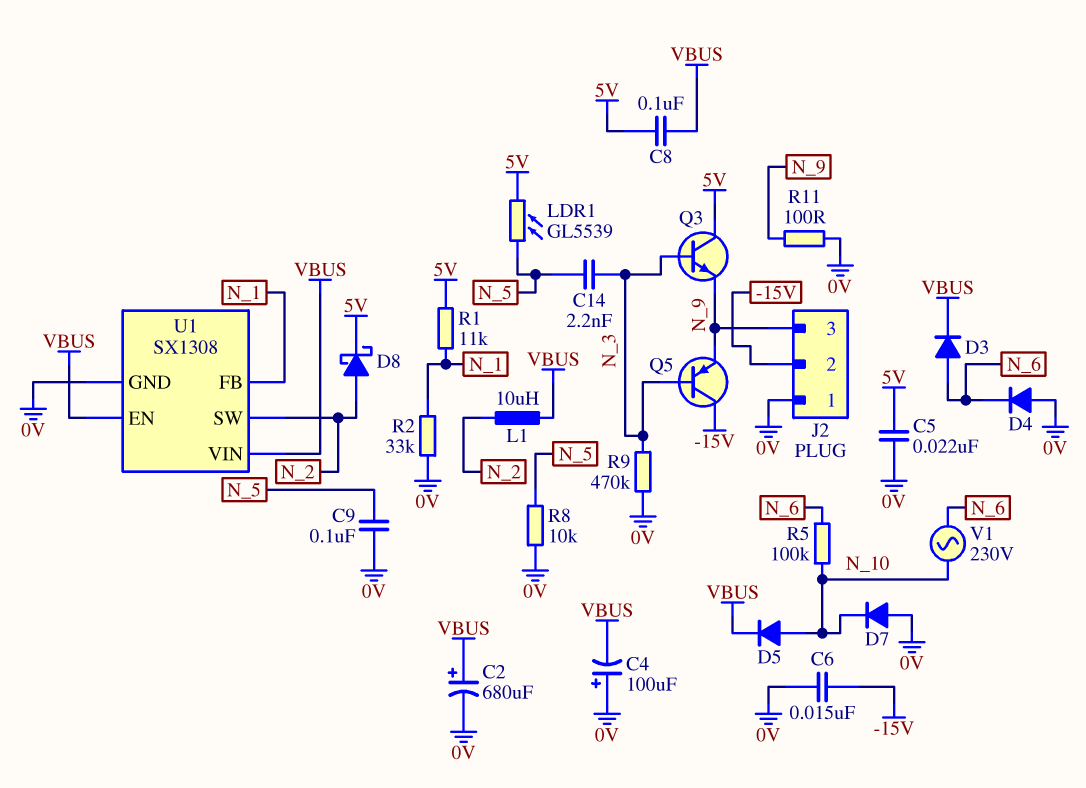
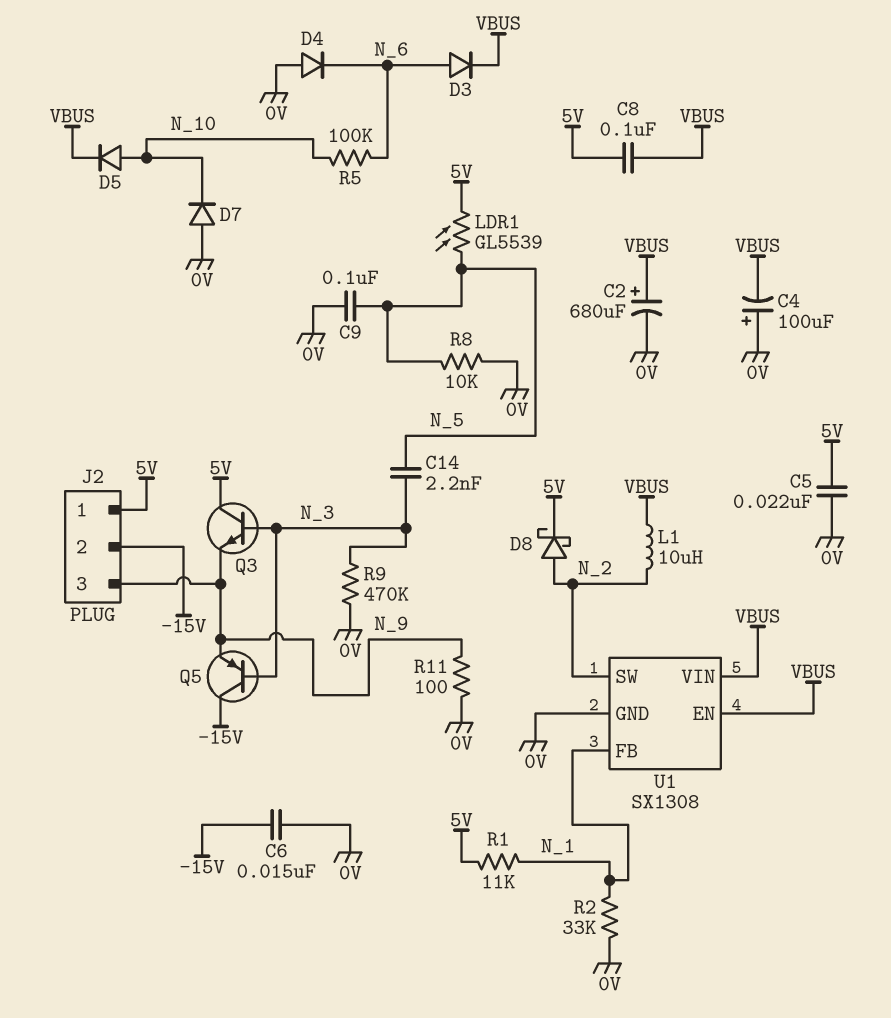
J2 pin 1: 0V -> 5V
V1: AC 230V (N_6, N_10) -> none

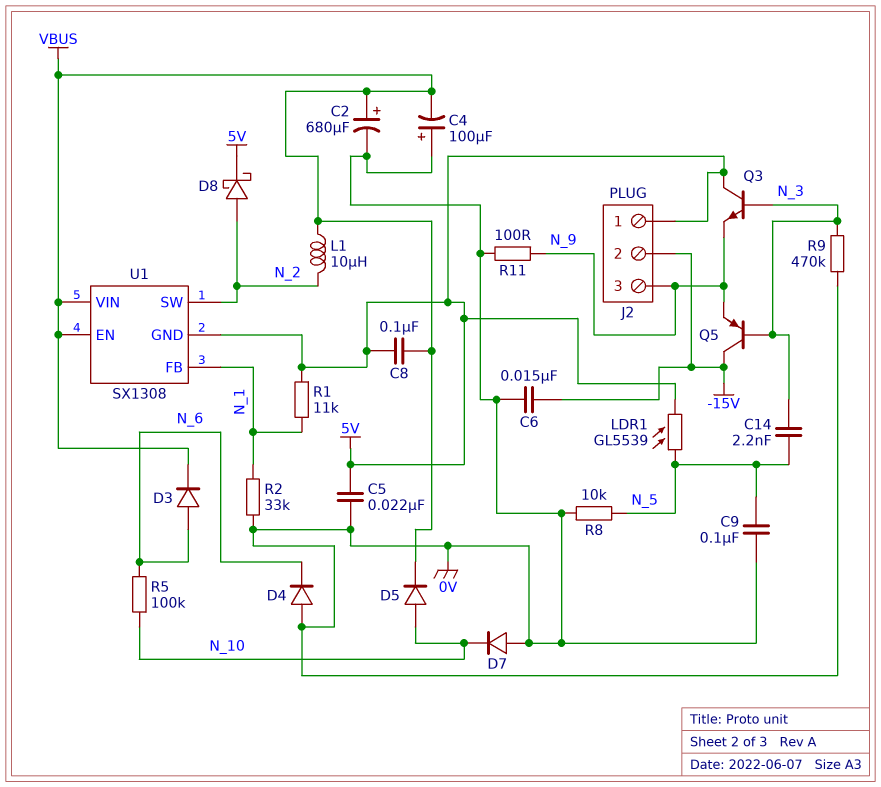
U1 pin GND: 0V -> 5V

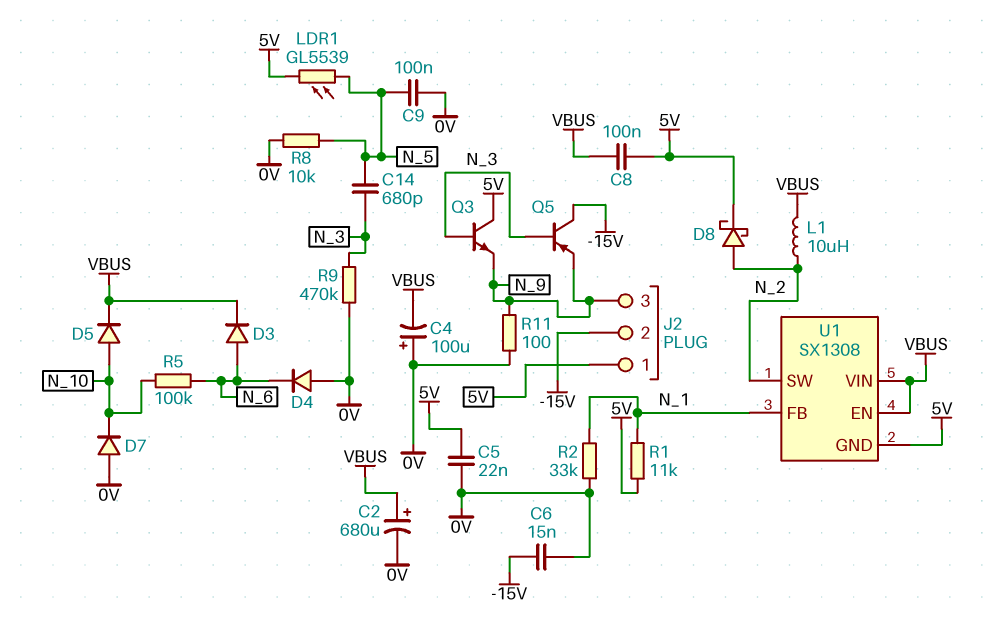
C14: 2.2nF (N_3, N_5) -> 680pF (N_3, N_5)

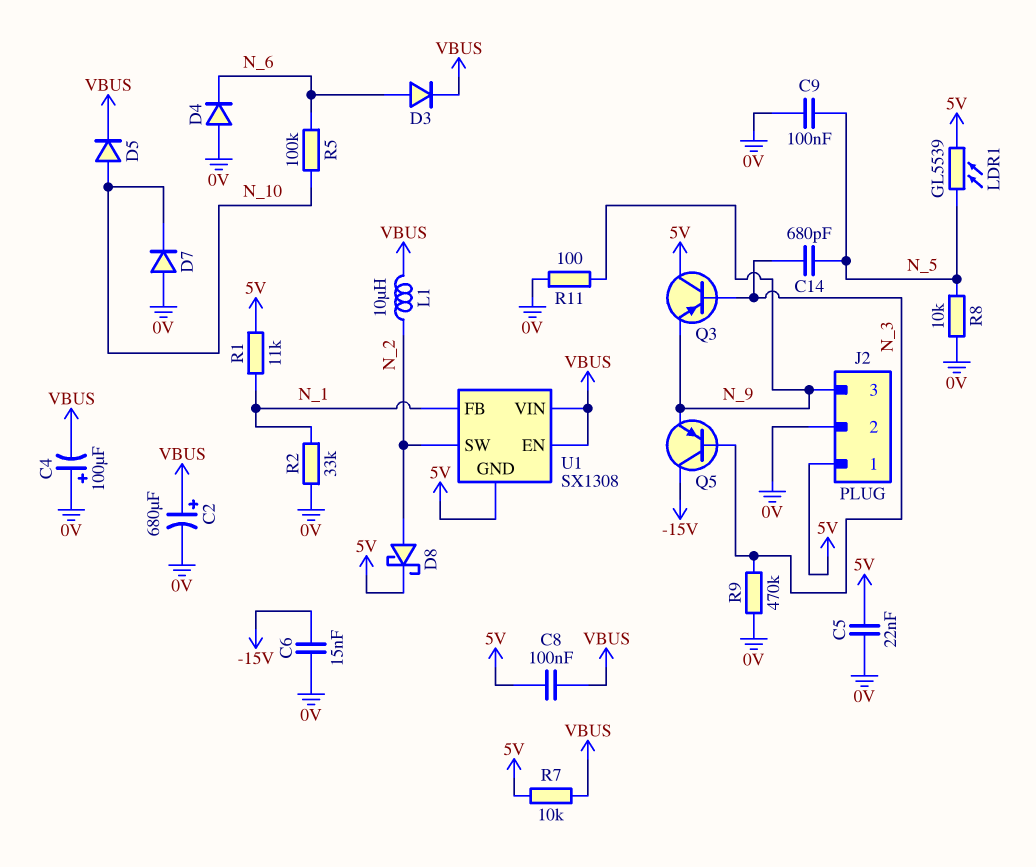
J2 pin 2: -15V -> 0V
Q3: NPN (B N_3, C 5V, E N_9) -> PNP (B N_3, C 5V, E N_9)
R7: none -> 10k (5V, VBUS)

